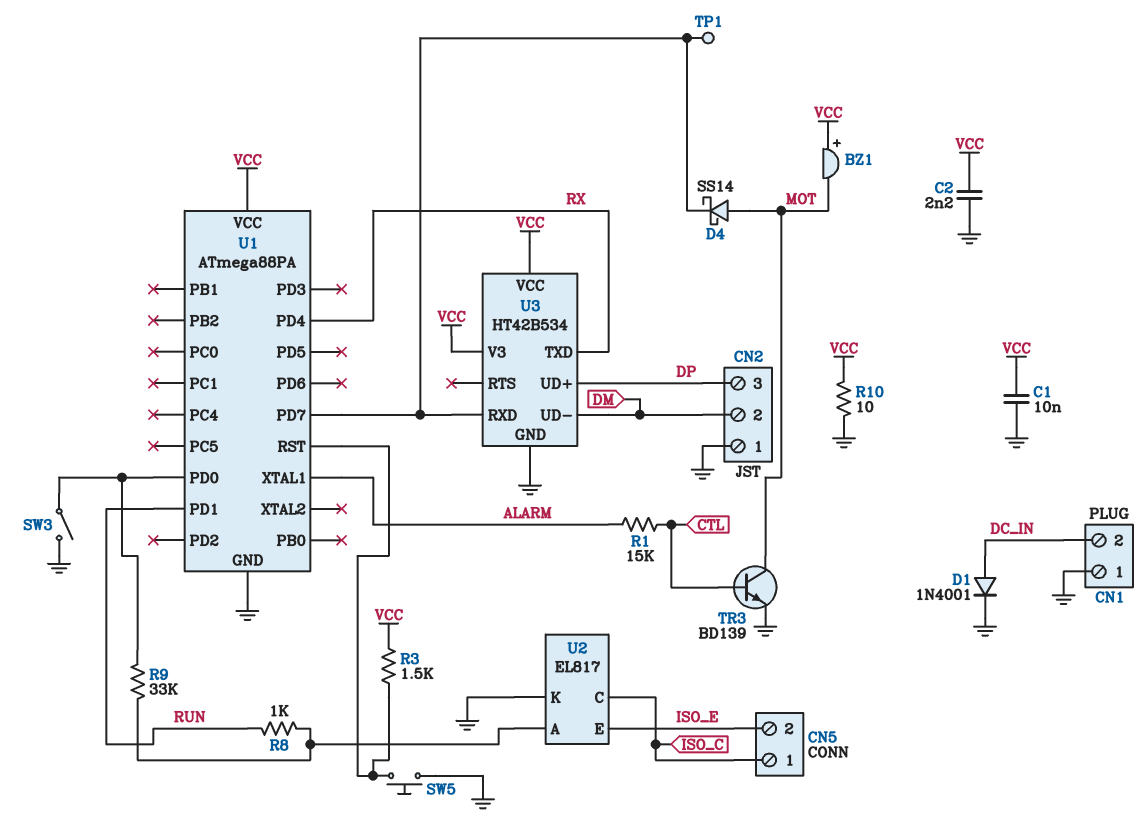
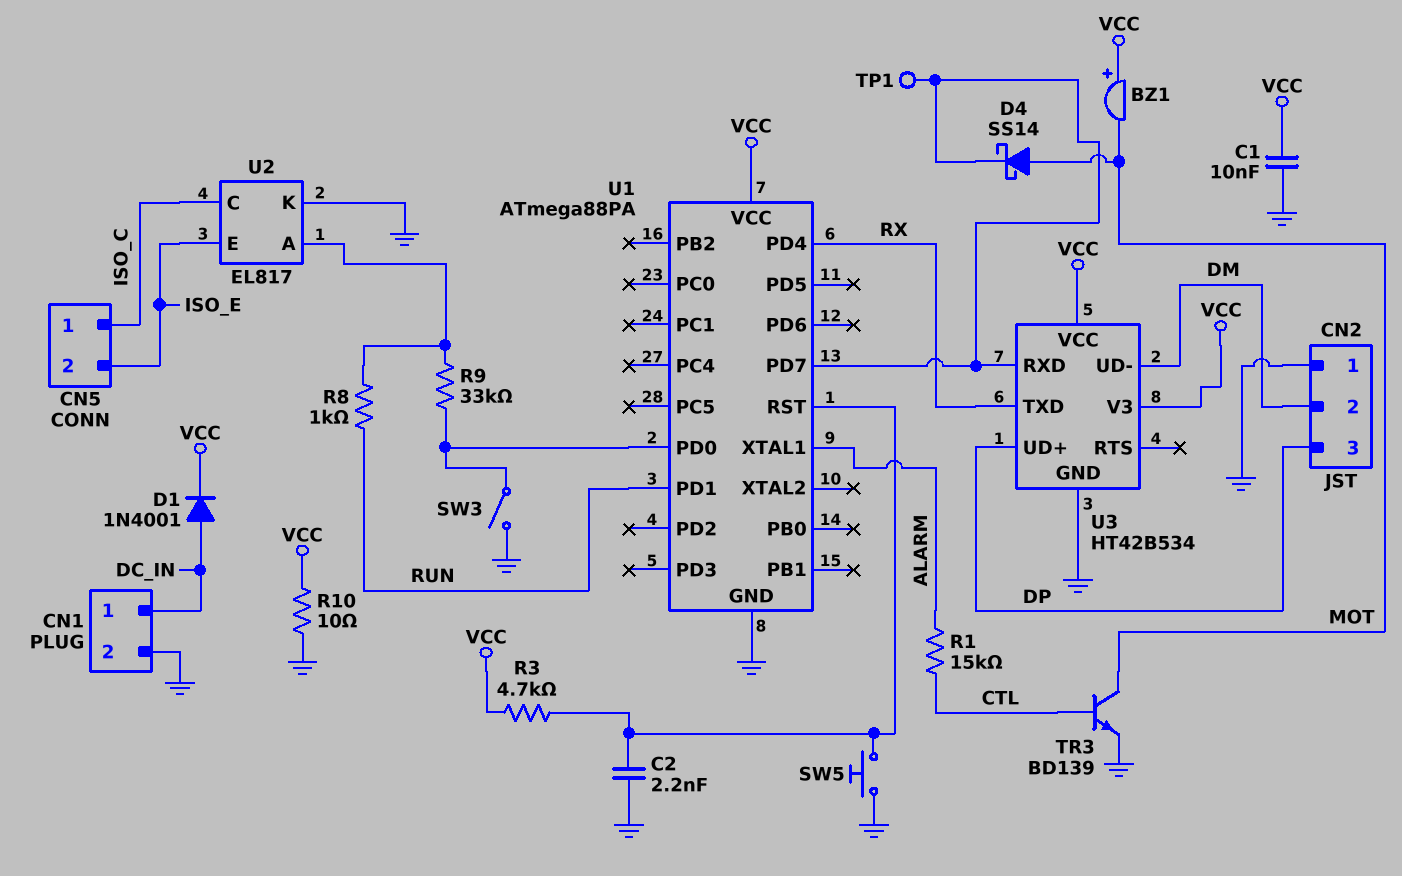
C2: 2.2nF (GND, VCC) -> 2.2nF (GND, U1/RST)
CN1 pin 1: GND -> DC_IN
CN1 pin 2: DC_IN -> GND
D1: diode 1N4001 (A DC_IN, K GND) -> diode 1N4001 (A DC_IN, K VCC)
R3: 1.5k (U1/RST, VCC) -> 4.7k (U1/RST, VCC)

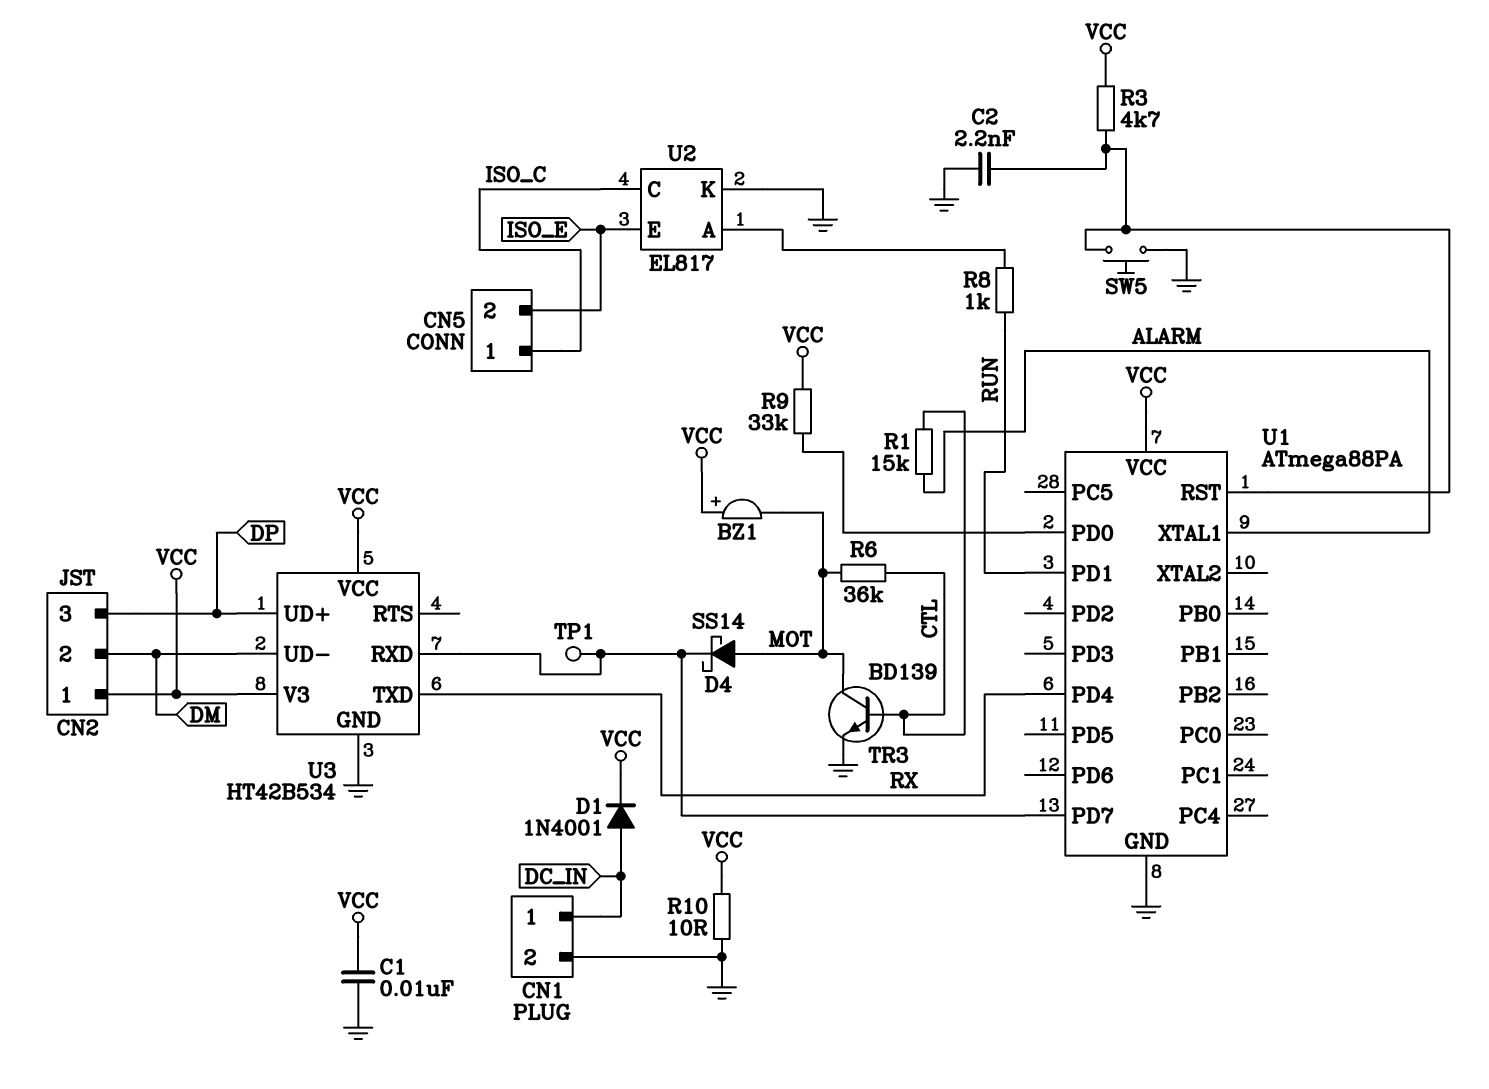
CN2 pin 1: GND -> VCC
R6: none -> 36k (CTL, MOT)
R9: 33k (U1/PD0, U2/A) -> 33k (U1/PD0, VCC)
SW3: switch (GND, U1/PD0) -> none

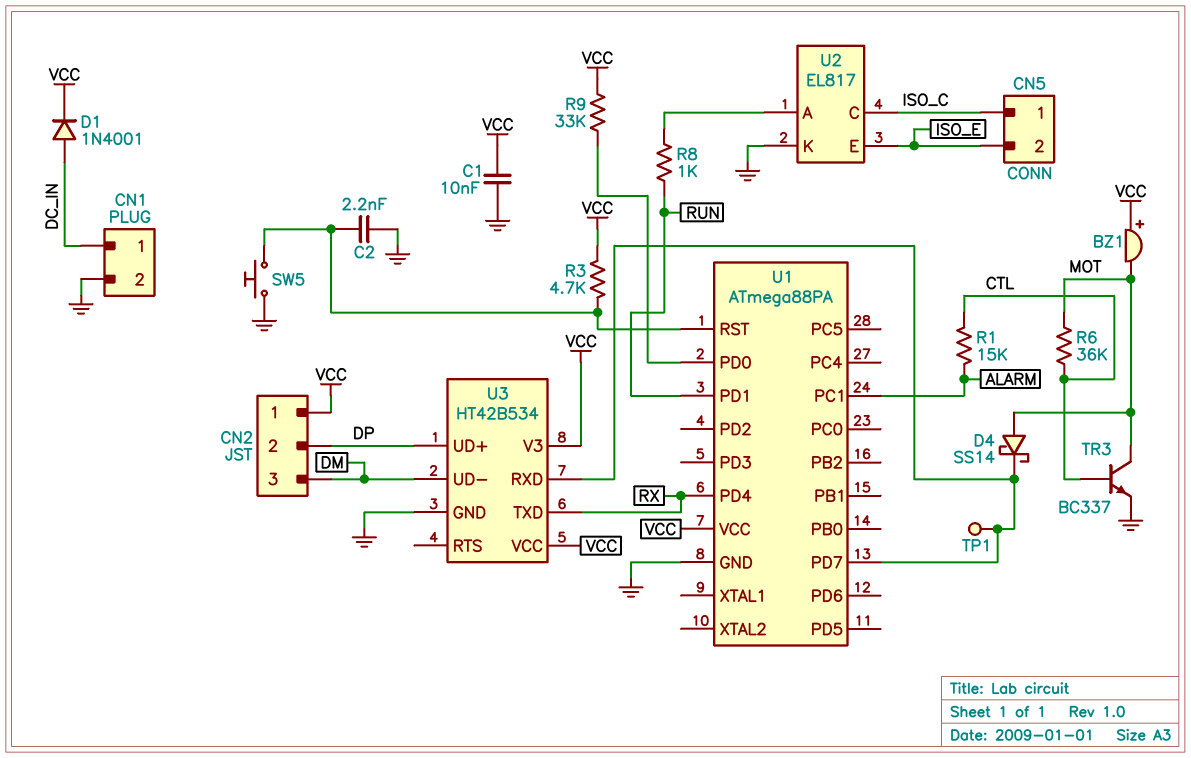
CN2 pin 2: DM -> DP
CN2 pin 3: DP -> DM
R10: 10 (GND, VCC) -> none
TR3: NPN BD139 (B CTL, C MOT, E GND) -> NPN BC337 (B CTL, C MOT, E GND)
U1 pin PC1: none -> ALARM
U1 pin XTAL1: ALARM -> none

